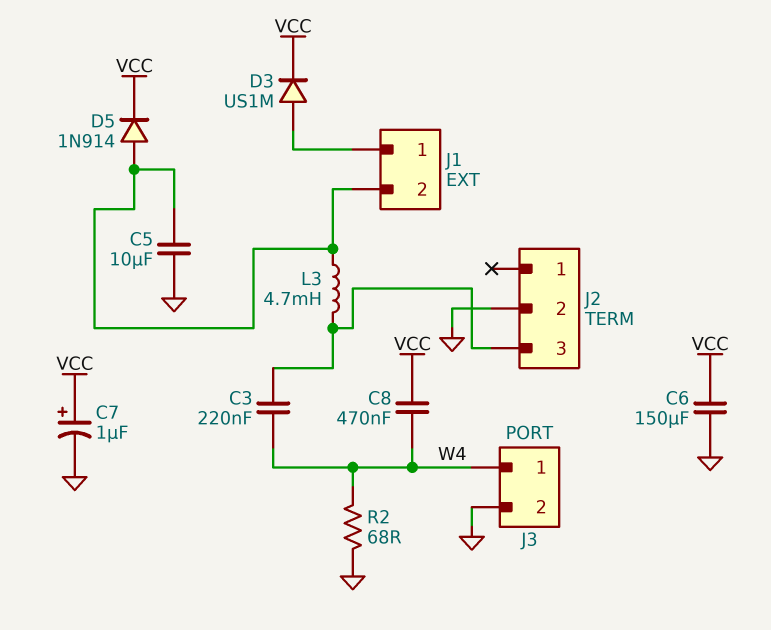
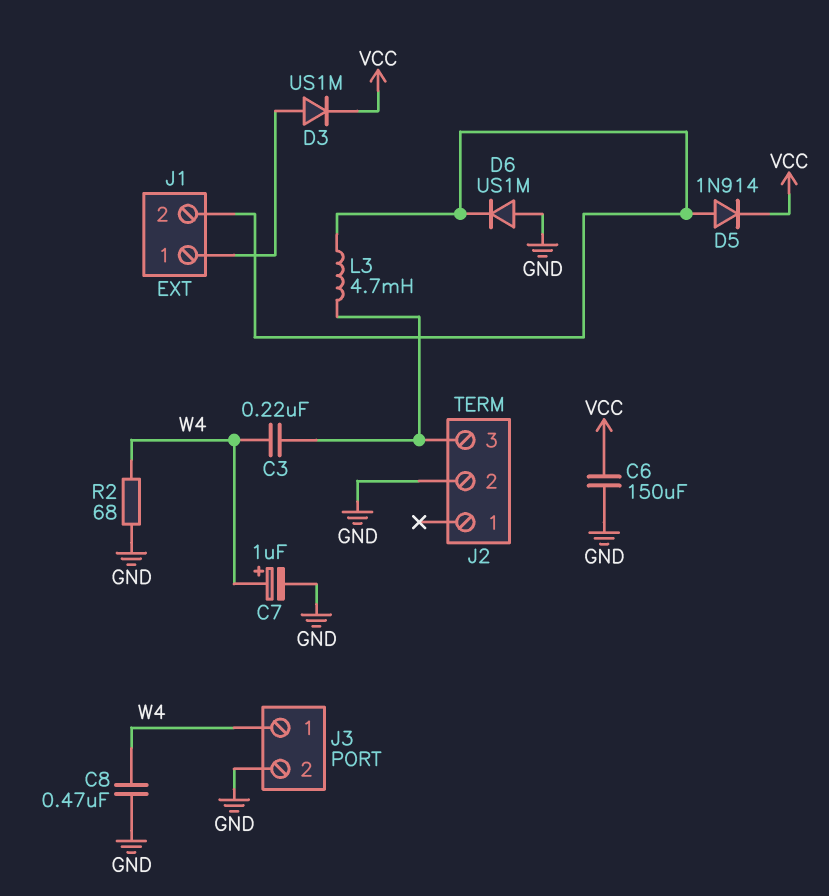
C5: 10uF (GND, J1/2) -> none
C7: 1uF (plus VCC, minus GND) -> 1uF (plus W4, minus GND)
C8: 470nF (VCC, W4) -> 470nF (GND, W4)
D6: none -> diode US1M (A GND, K J1/2)

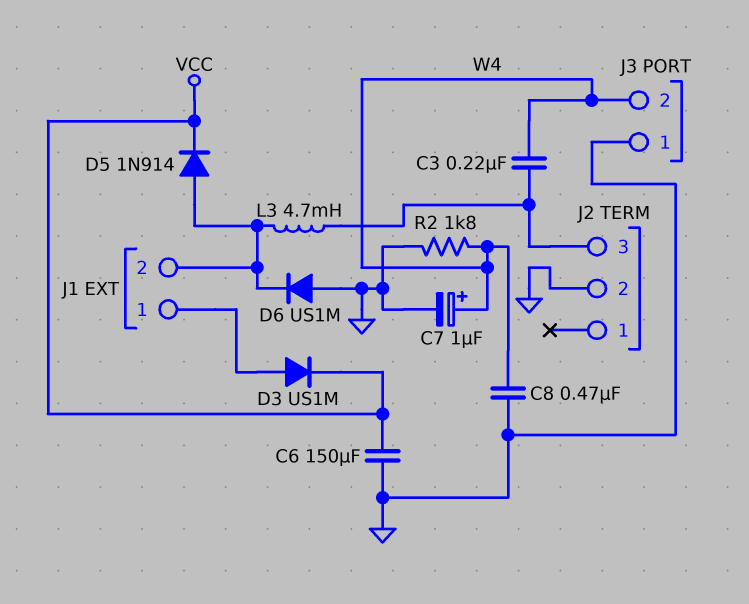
J3 pin 1: W4 -> GND
J3 pin 2: GND -> W4
R2: 68 (GND, W4) -> 1.8k (GND, W4)

